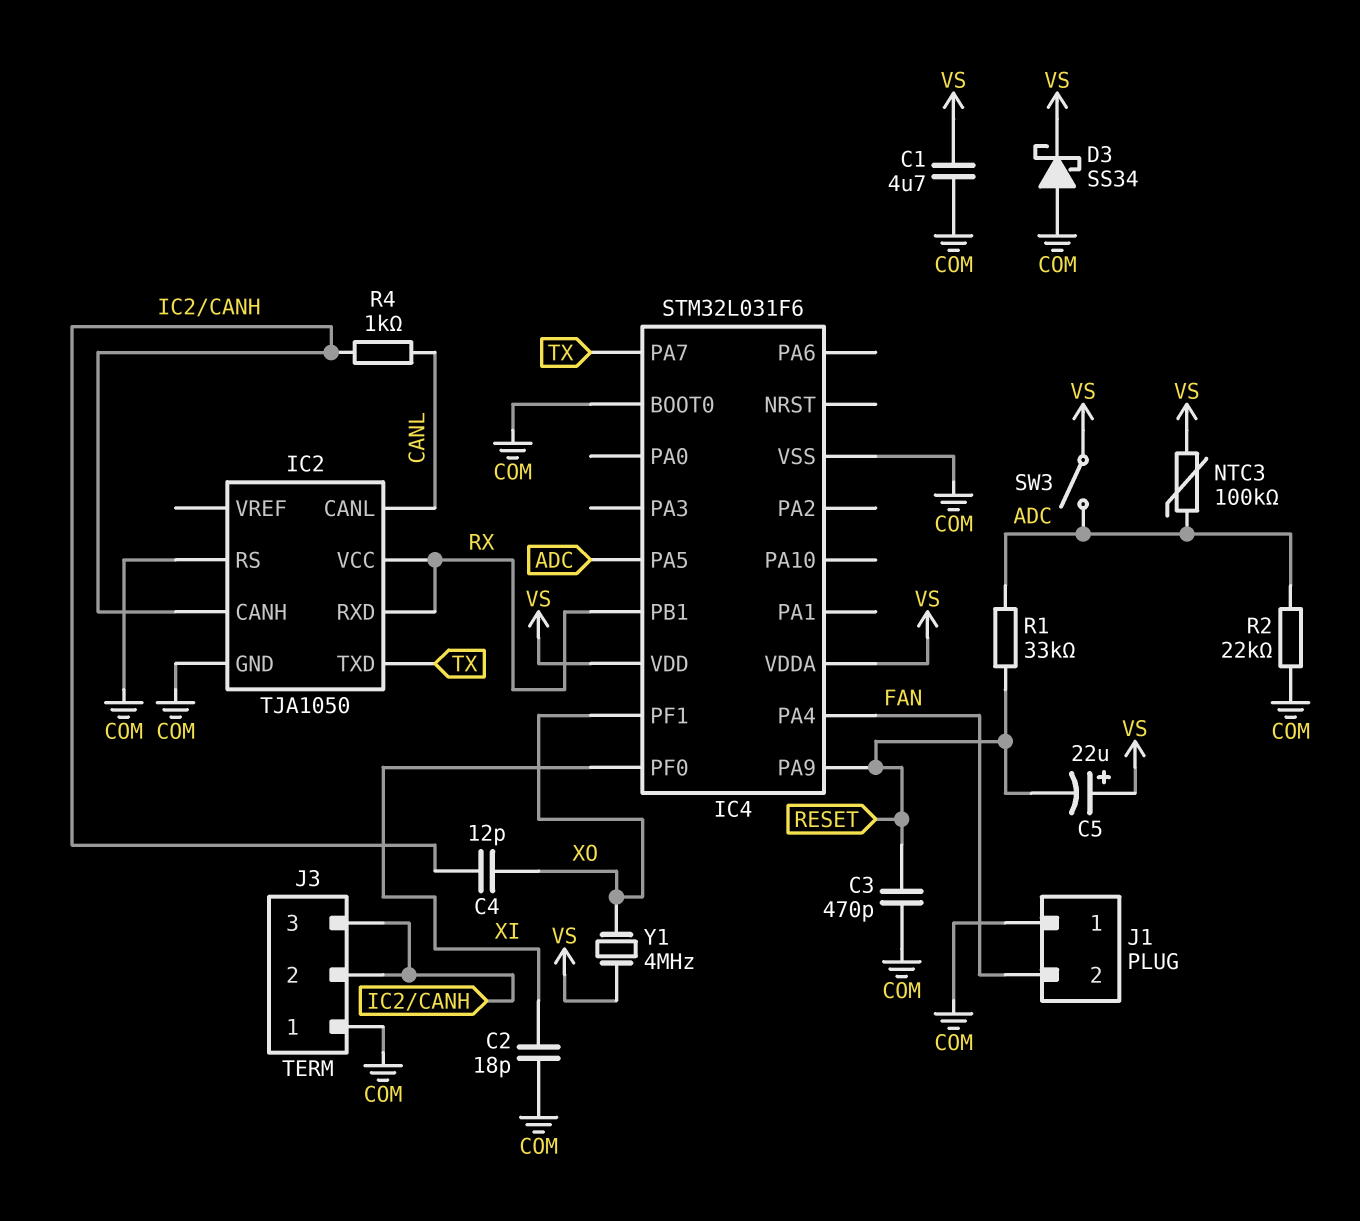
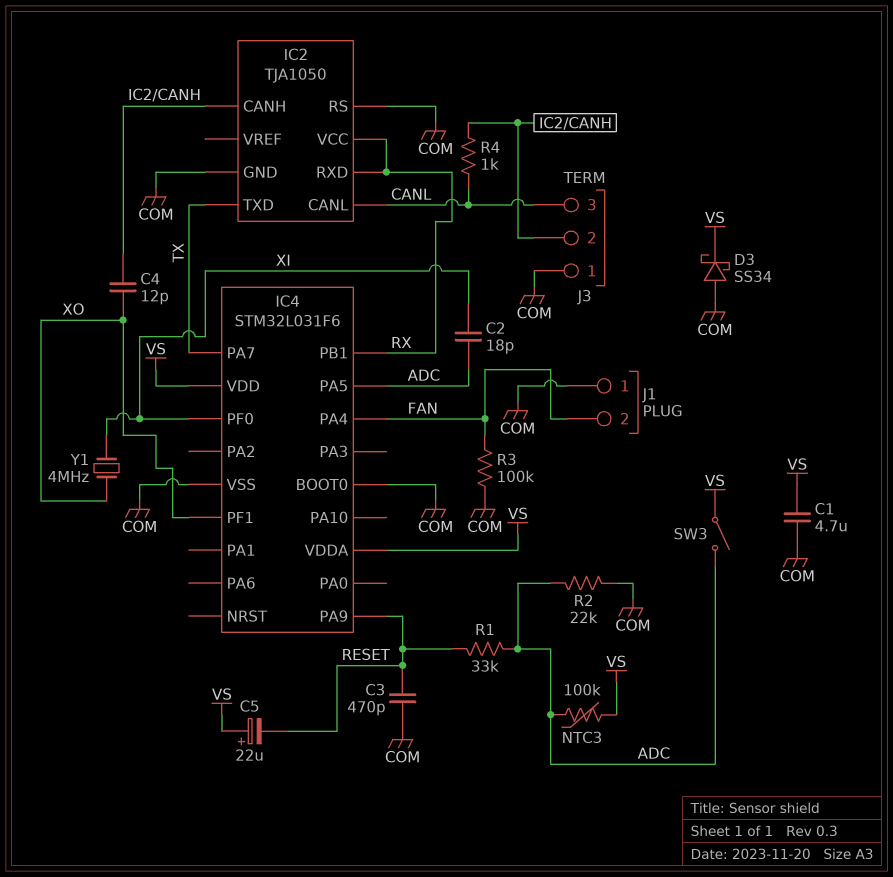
C2: 18pF (COM, XI) -> 18pF (ADC, XI)
J3 pin 3: IC2/CANH -> CANL
R3: none -> 100k (COM, FAN)
Y1: 4MHz (VS, XO) -> 4MHz (XI, XO)

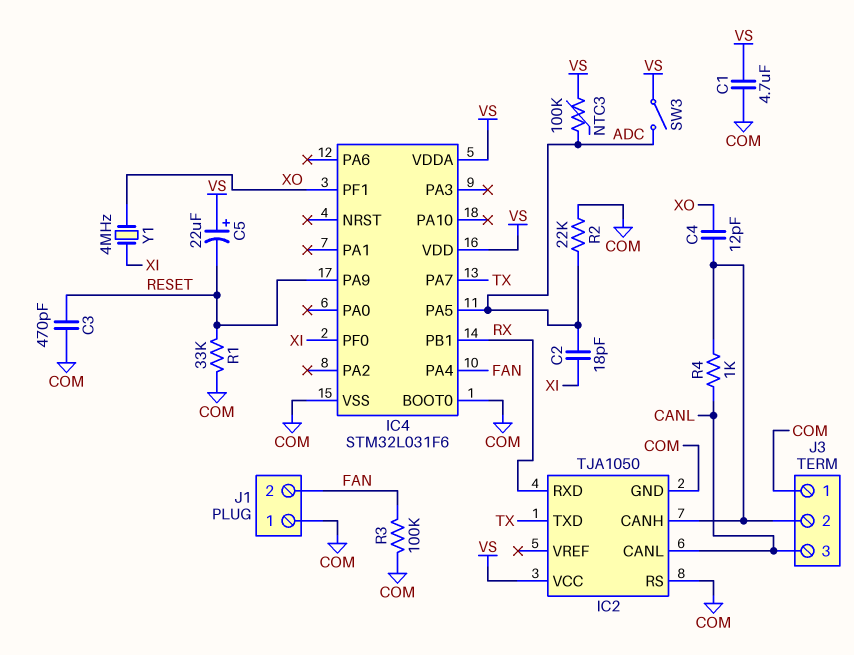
D3: schottky SS34 (A COM, K VS) -> none
IC2 pin VCC: RX -> VS
R1: 33k (ADC, RESET) -> 33k (COM, RESET)

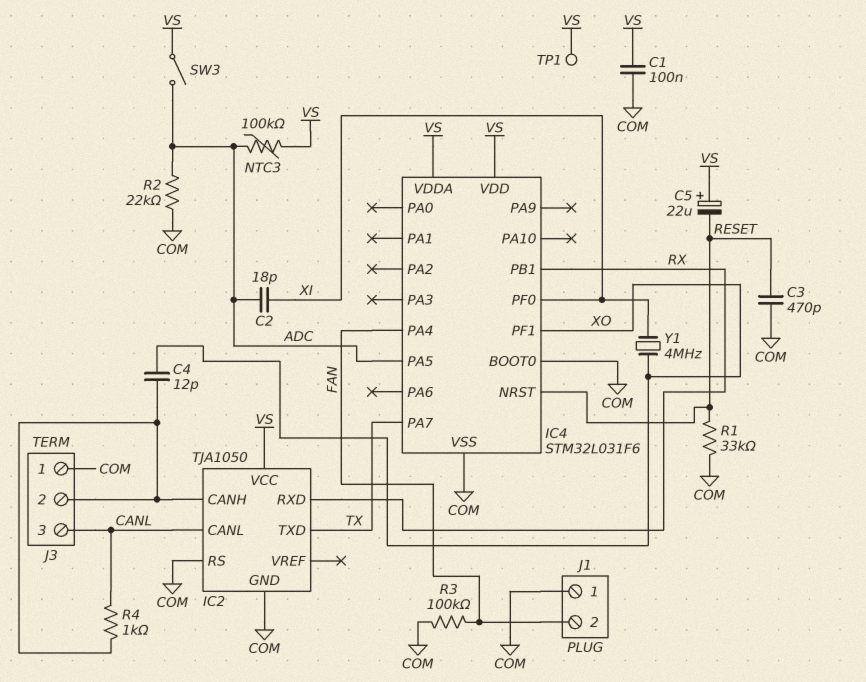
C1: 4.7uF (COM, VS) -> 100nF (COM, VS)
IC4 pin NRST: none -> RESET
IC4 pin PA9: RESET -> none
TP1: none -> test point (VS)

